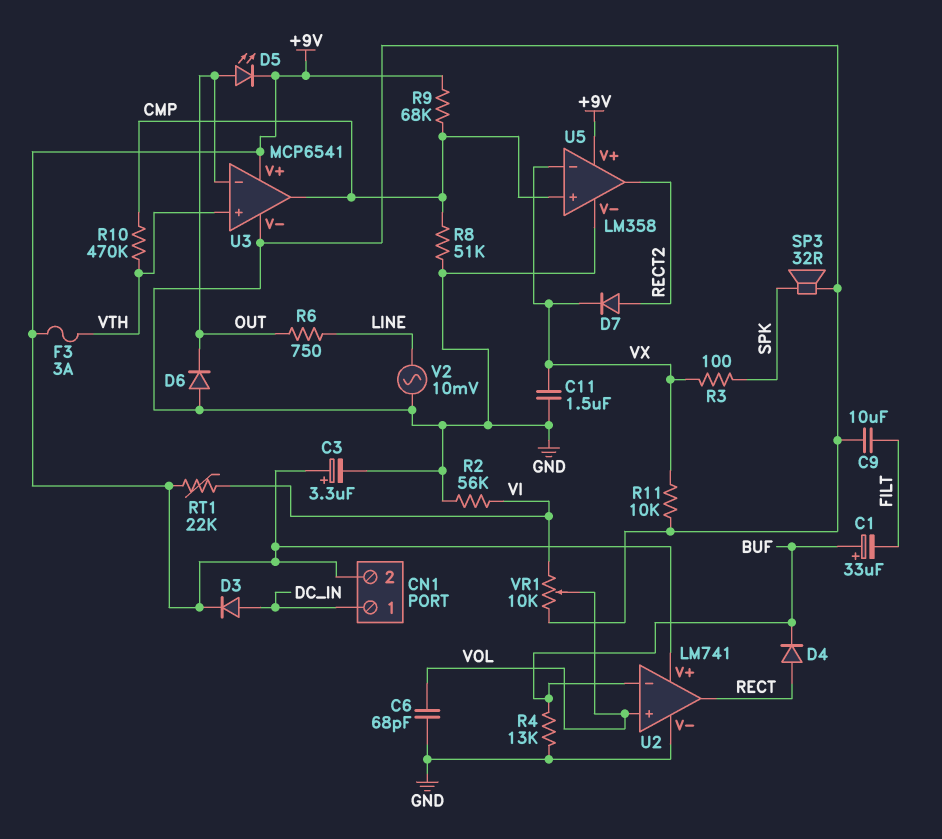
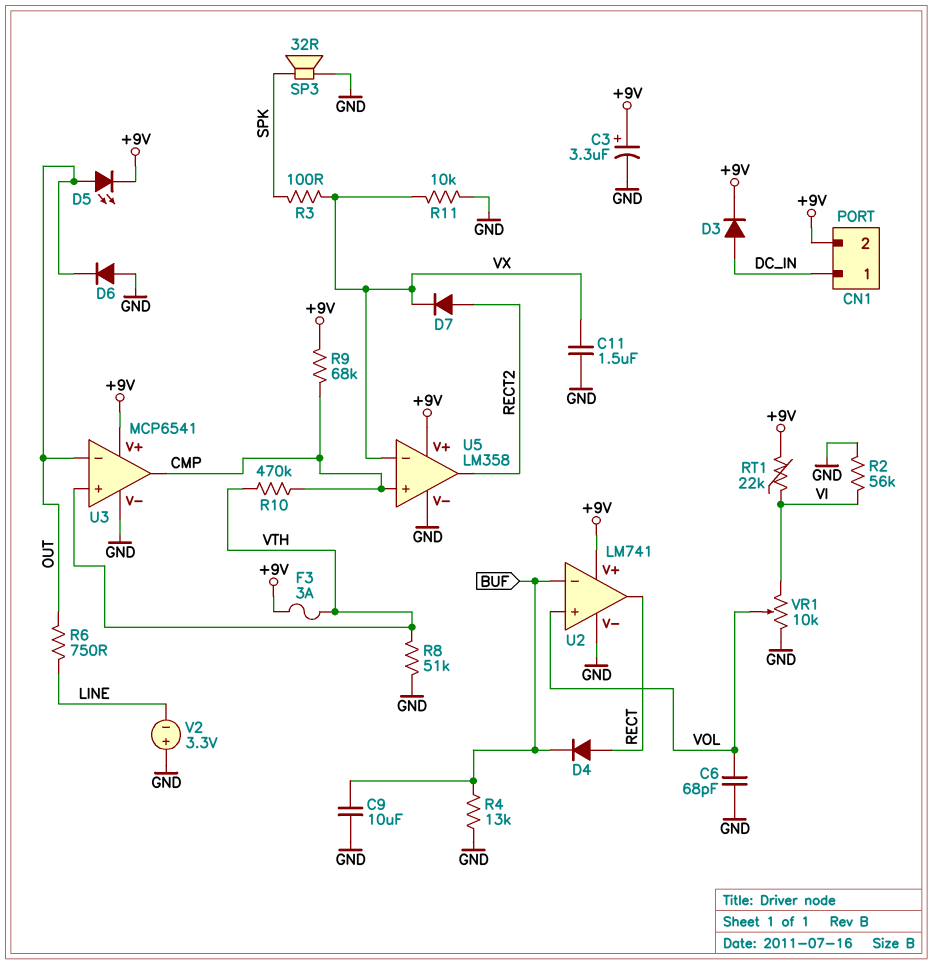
C1: 33uF (plus BUF, minus FILT) -> none
C9: 10uF (FILT, GND) -> 10uF (BUF, GND)
R8: 51k (CMP, GND) -> 51k (GND, VTH)
V2: AC 10mV (GND, LINE) -> 3.3V (plus GND, minus LINE)

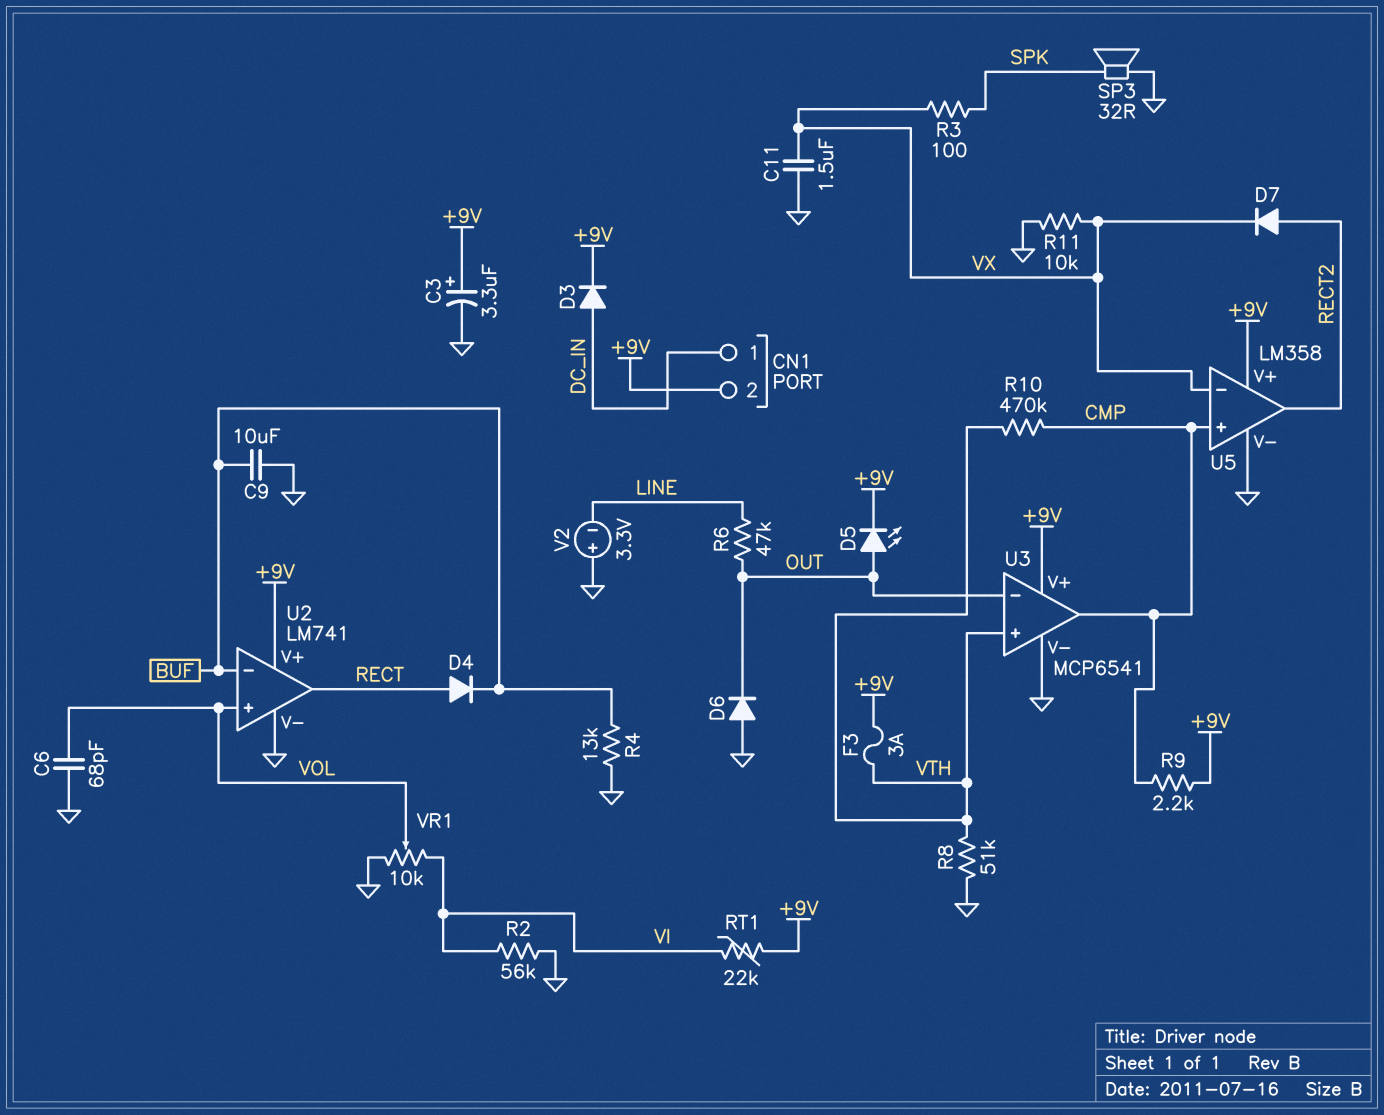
R6: 750 (LINE, OUT) -> 47k (LINE, OUT)
R9: 68k (+9V, CMP) -> 2.2k (+9V, CMP)

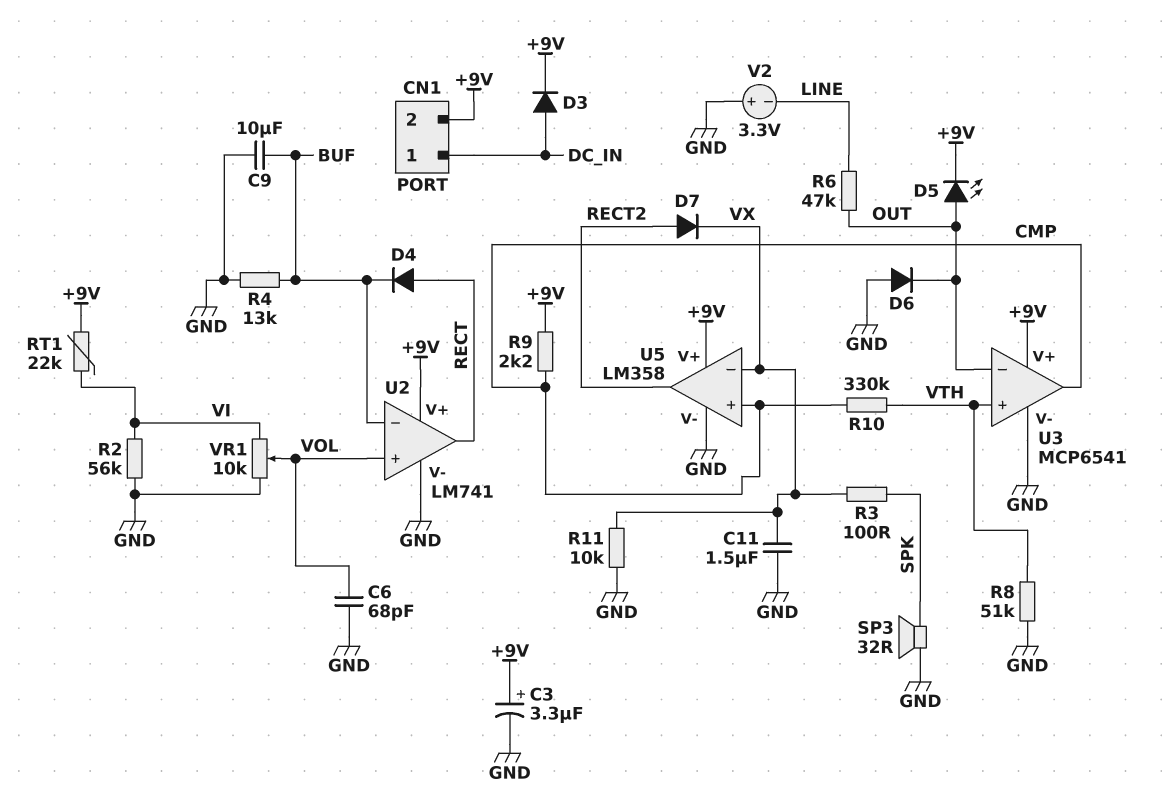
F3: 3A (+9V, VTH) -> none
R10: 470k (CMP, VTH) -> 330k (CMP, VTH)

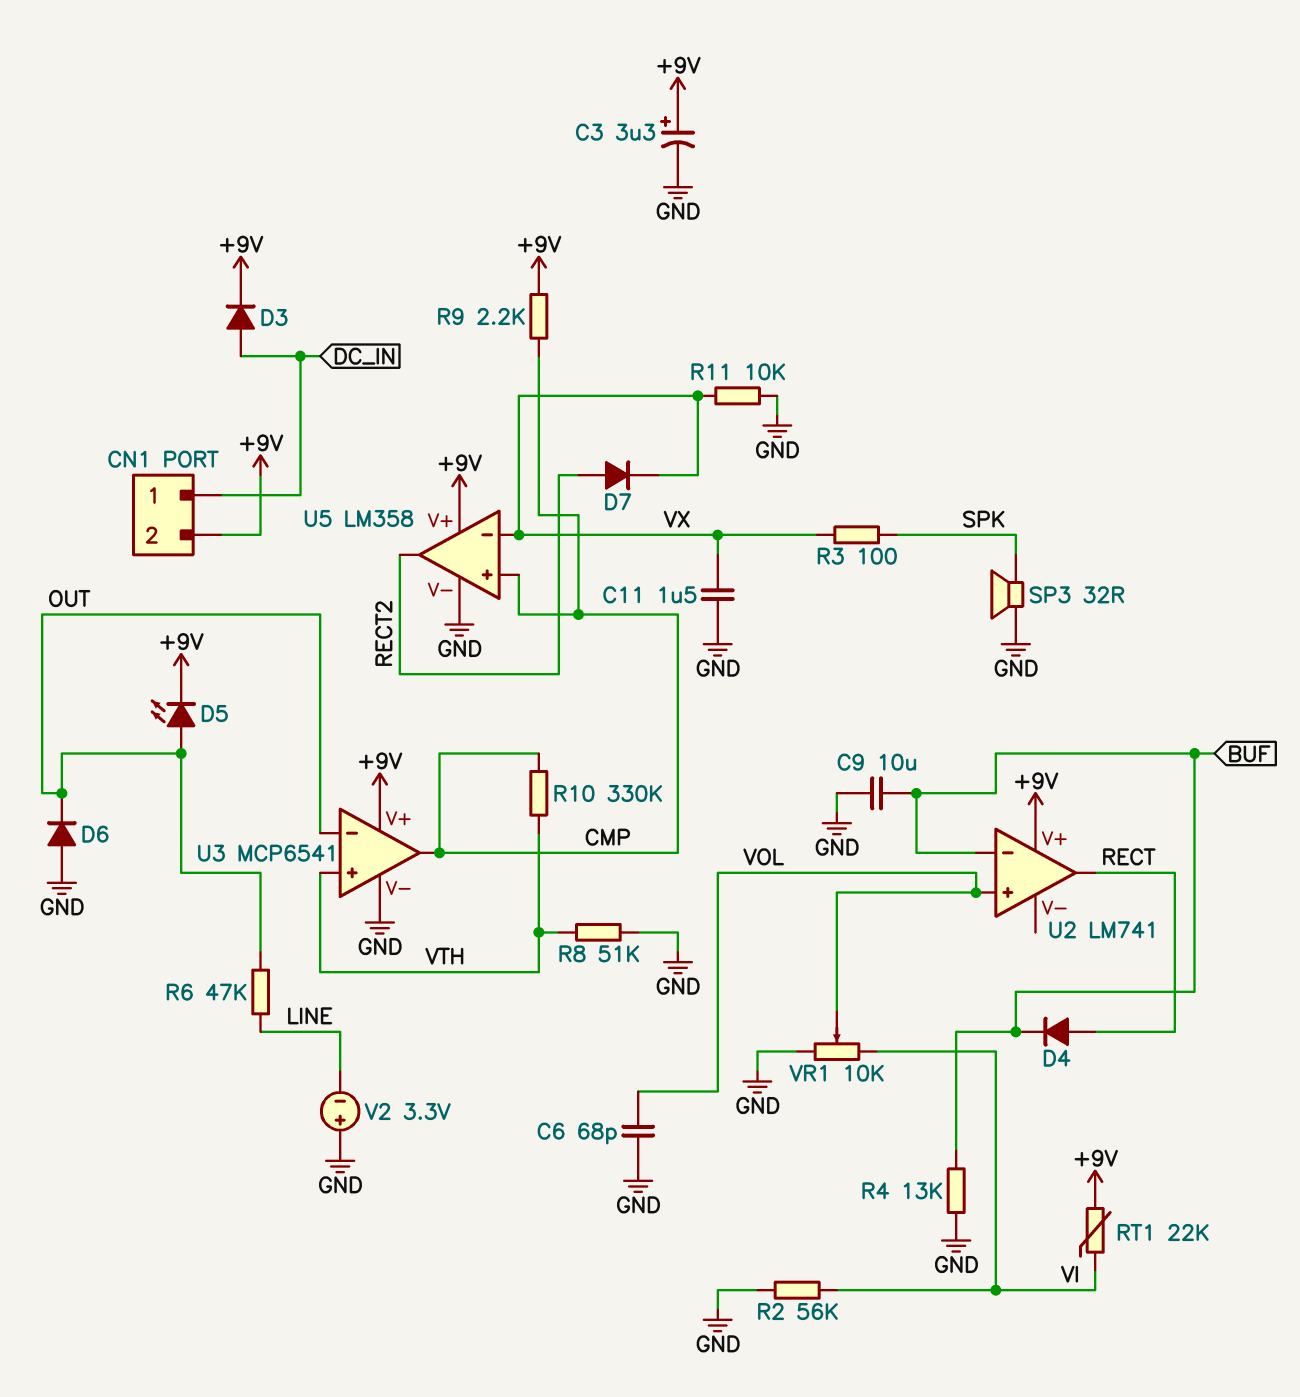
U2 pin V-: GND -> none

